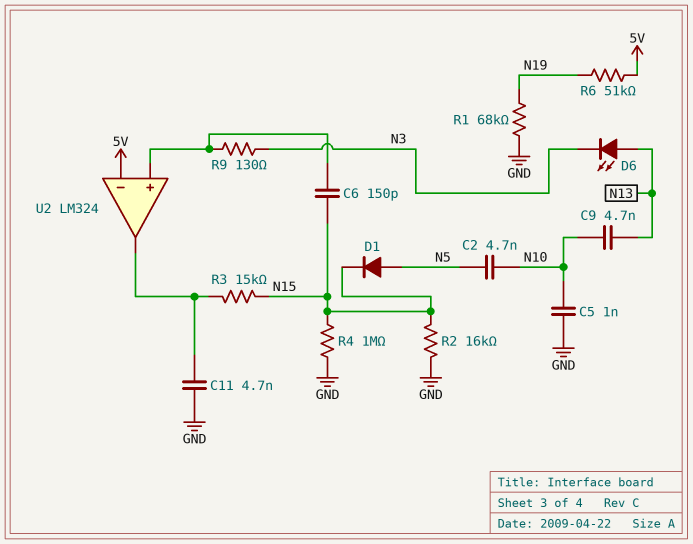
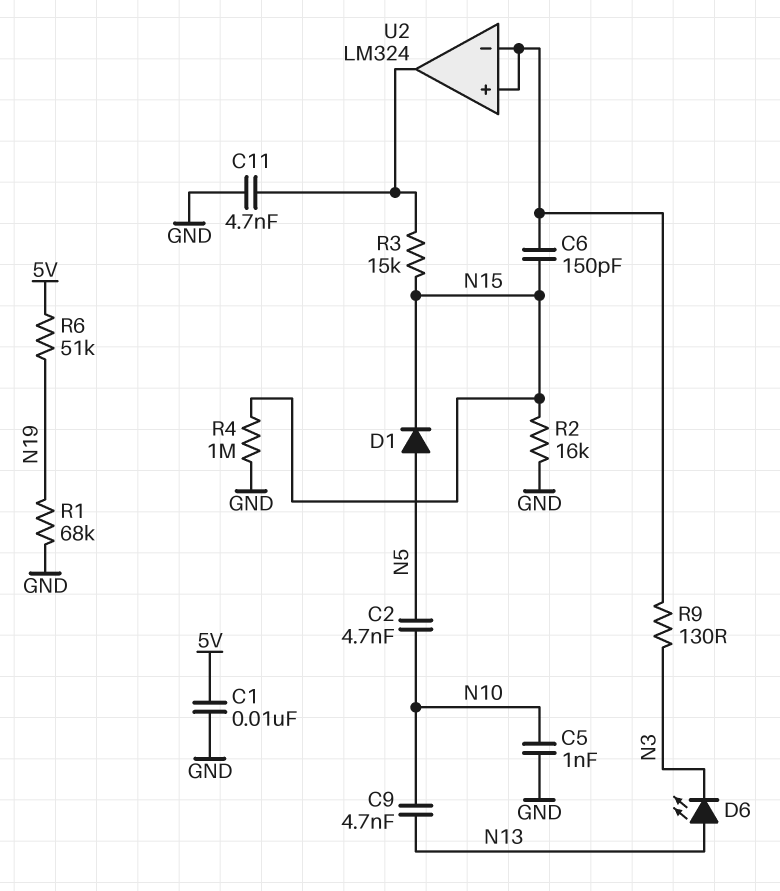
C1: none -> 10nF (5V, GND)
U2 pin in-: 5V -> U2/in+

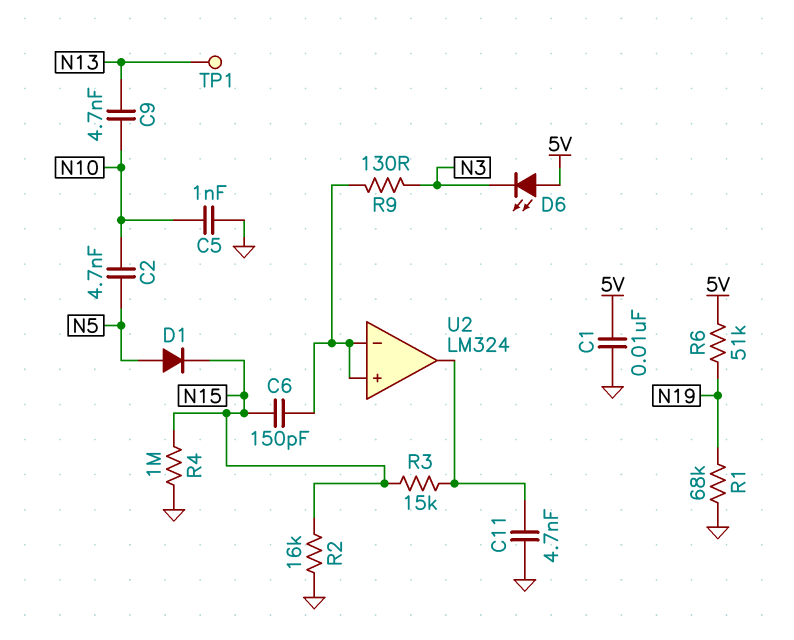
D6: LED (A N13, K N3) -> LED (A 5V, K N3)
TP1: none -> test point (N13)

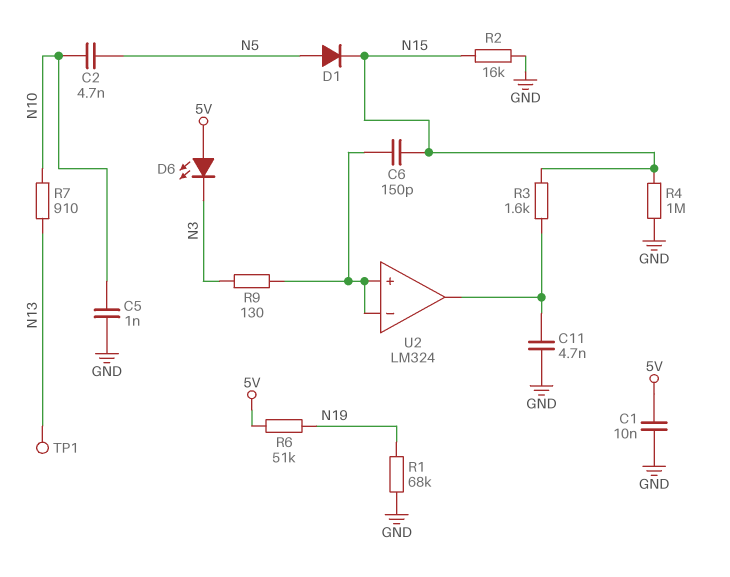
C9: 4.7nF (N10, N13) -> none
R3: 15k (N15, U2/out) -> 1.6k (N15, U2/out)
R7: none -> 910 (N10, N13)

